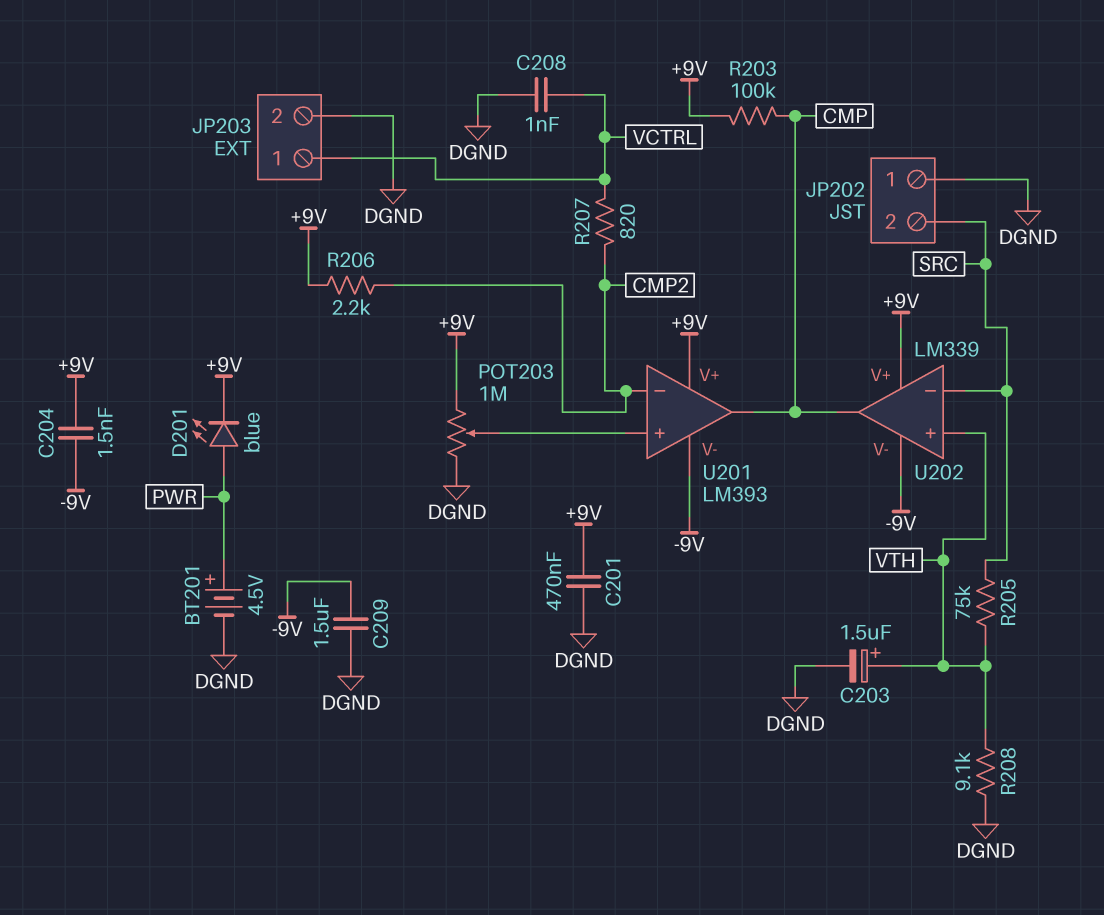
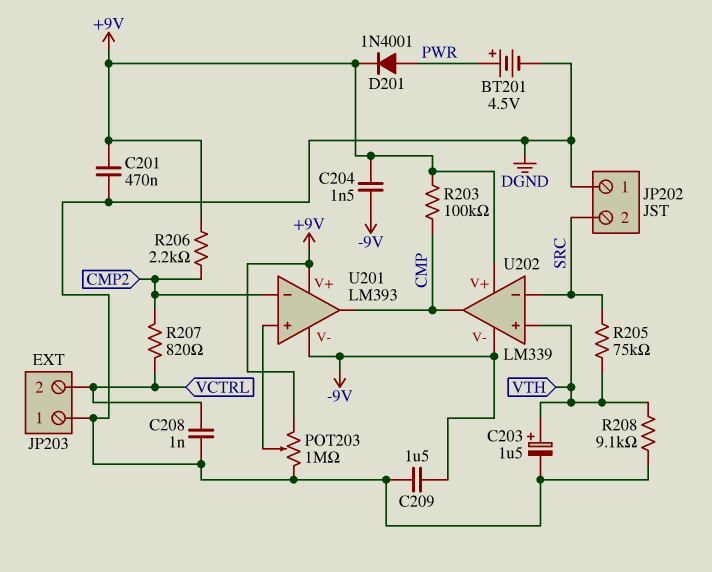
D201: LED blue (A PWR, K +9V) -> diode 1N4001 (A PWR, K +9V)
JP203 pin 1: VCTRL -> DGND
JP203 pin 2: DGND -> VCTRL

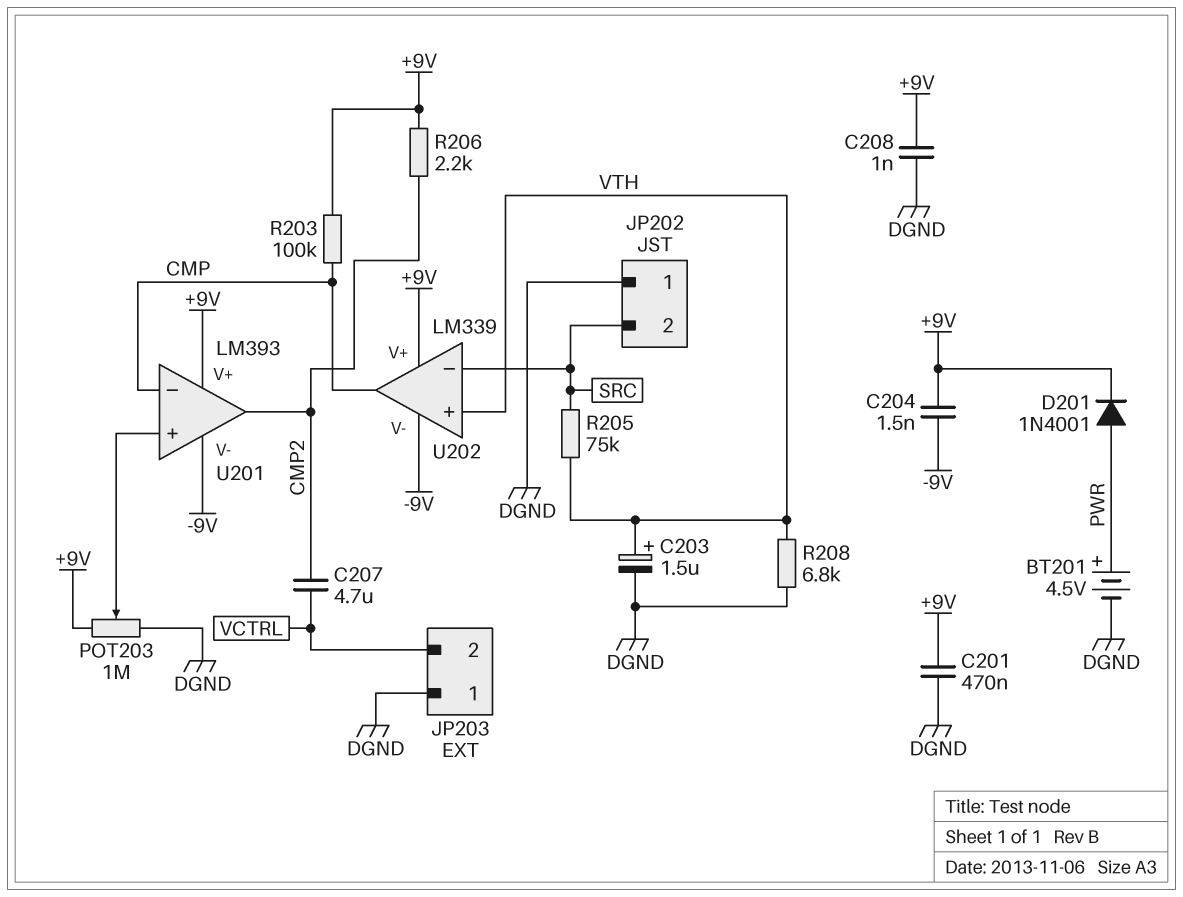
C207: none -> 4.7uF (CMP2, VCTRL)
C208: 1nF (DGND, VCTRL) -> 1nF (+9V, DGND)
C209: 1.5uF (-9V, DGND) -> none
R207: 820 (CMP2, VCTRL) -> none
R208: 9.1k (DGND, VTH) -> 6.8k (DGND, VTH)
U201 pin in-: CMP2 -> CMP
U201 pin out: CMP -> CMP2

